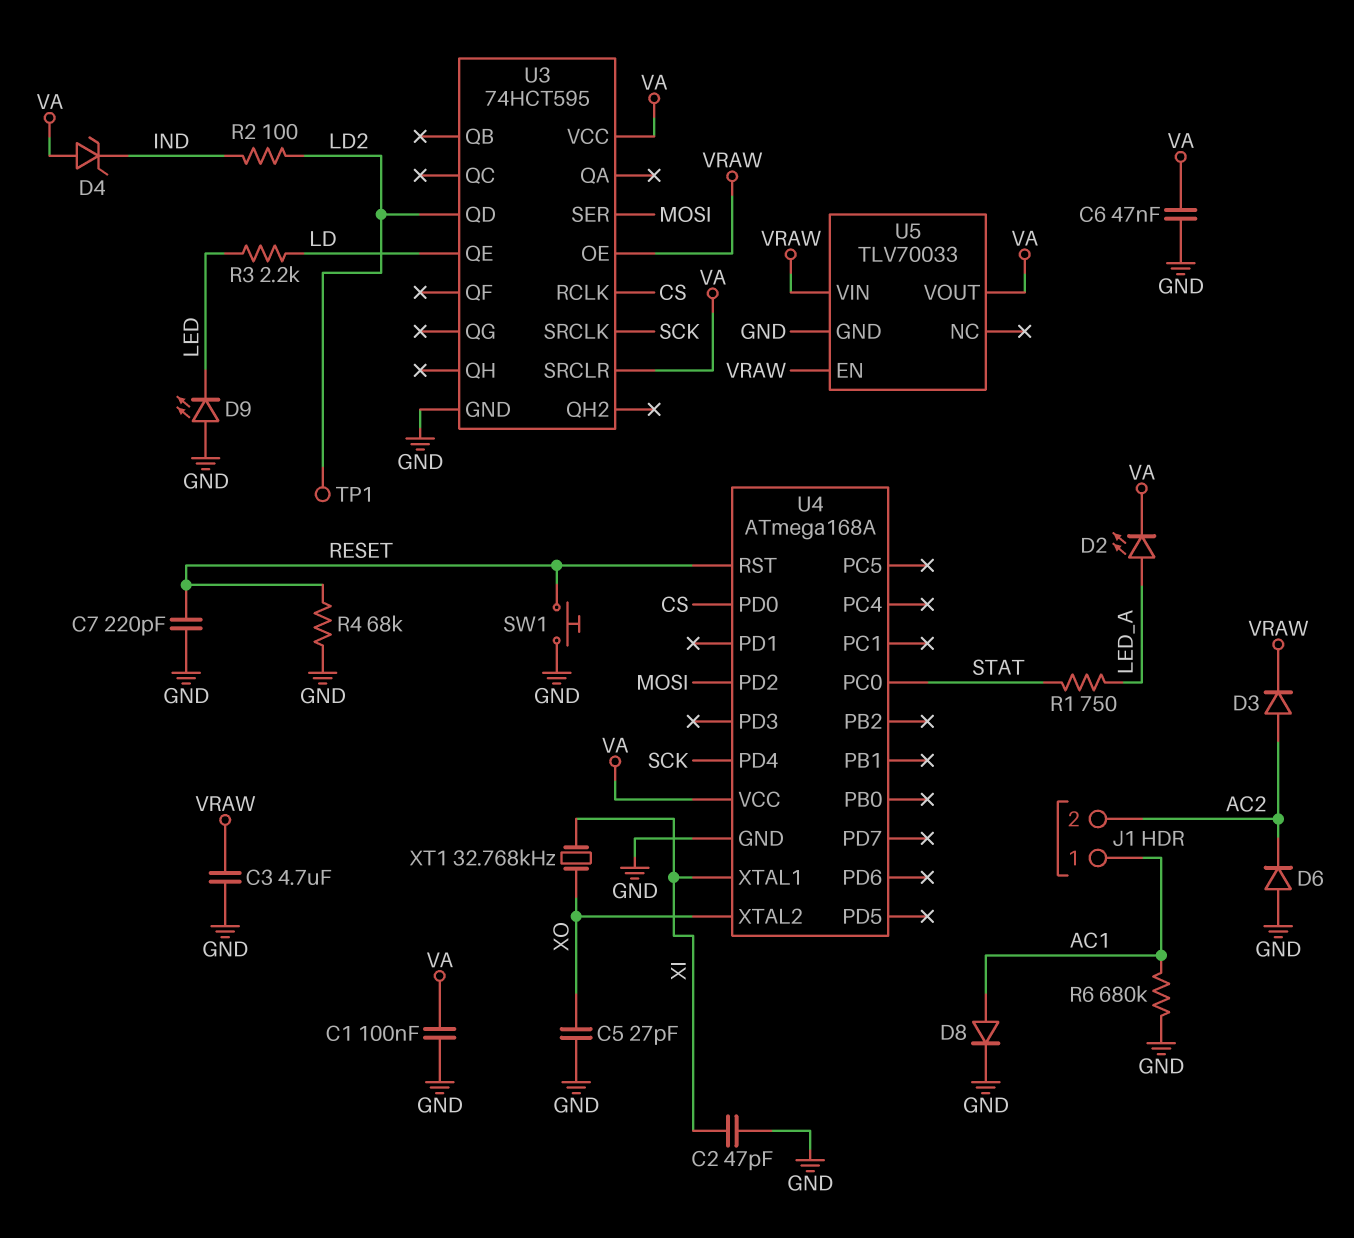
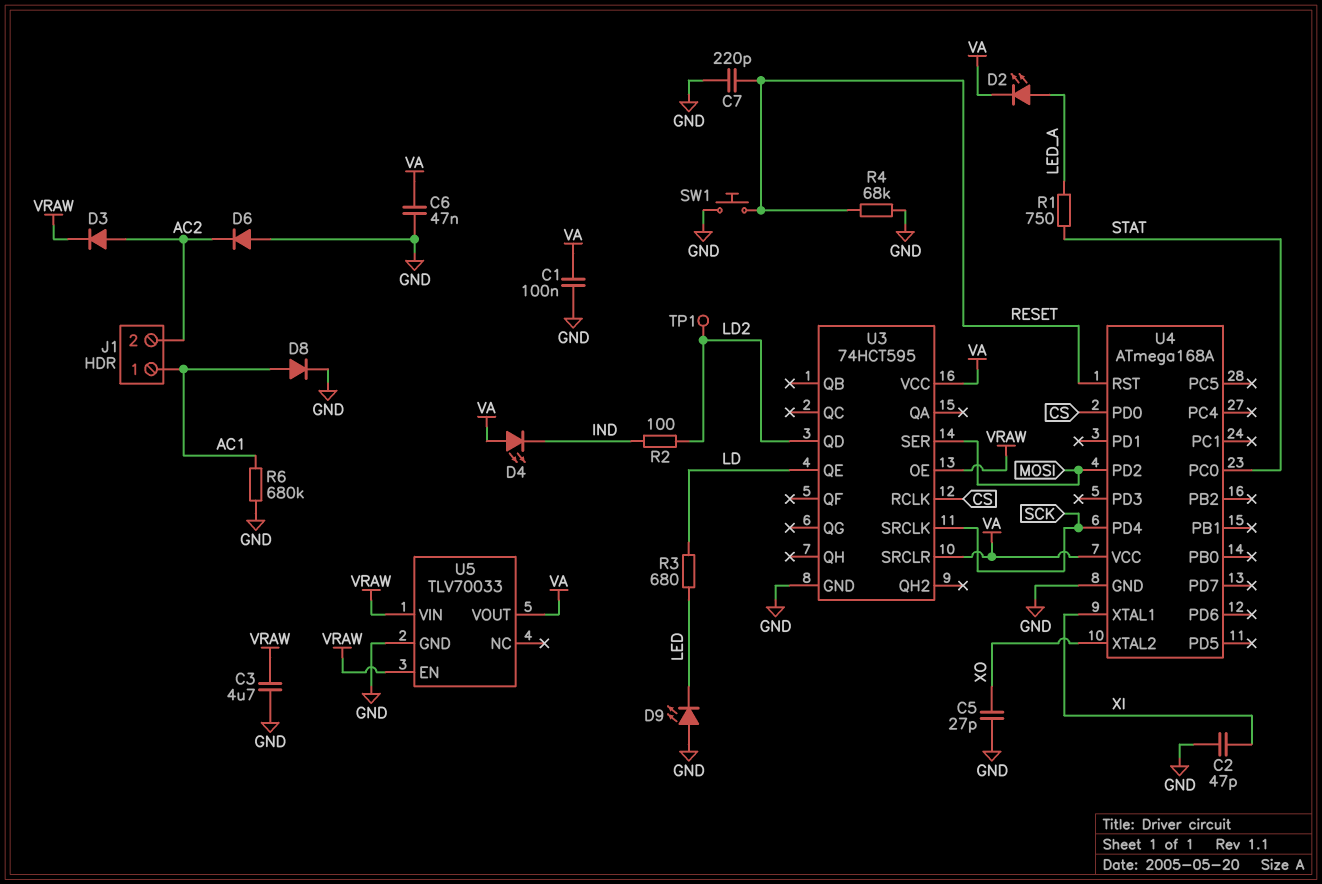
D4: zener (A VA, K IND) -> LED (A VA, K IND)
R3: 2.2k (LD, LED) -> 680 (LD, LED)
XT1: 32.768kHz (XI, XO) -> none

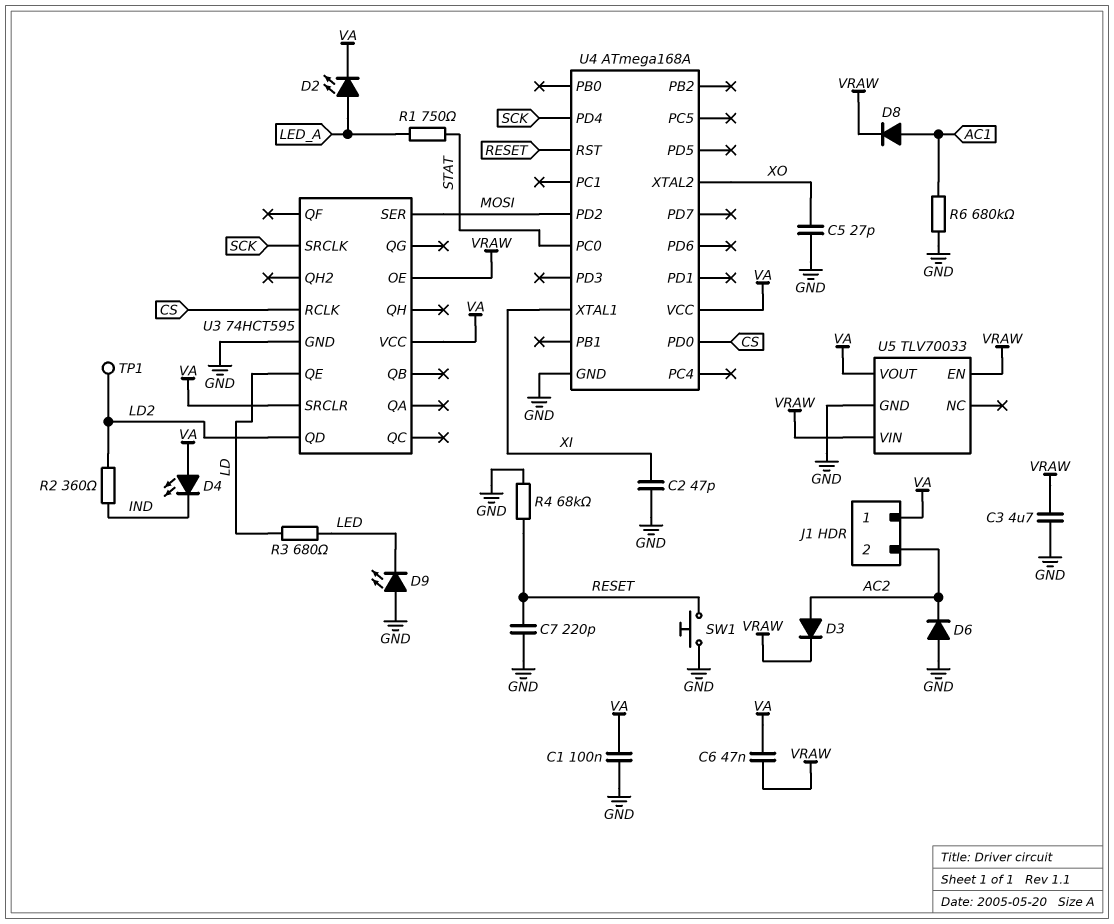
C6: 47nF (GND, VA) -> 47nF (VA, VRAW)
D8: diode (A AC1, K GND) -> diode (A AC1, K VRAW)
J1 pin 1: AC1 -> VA
R2: 100 (IND, LD2) -> 360 (IND, LD2)

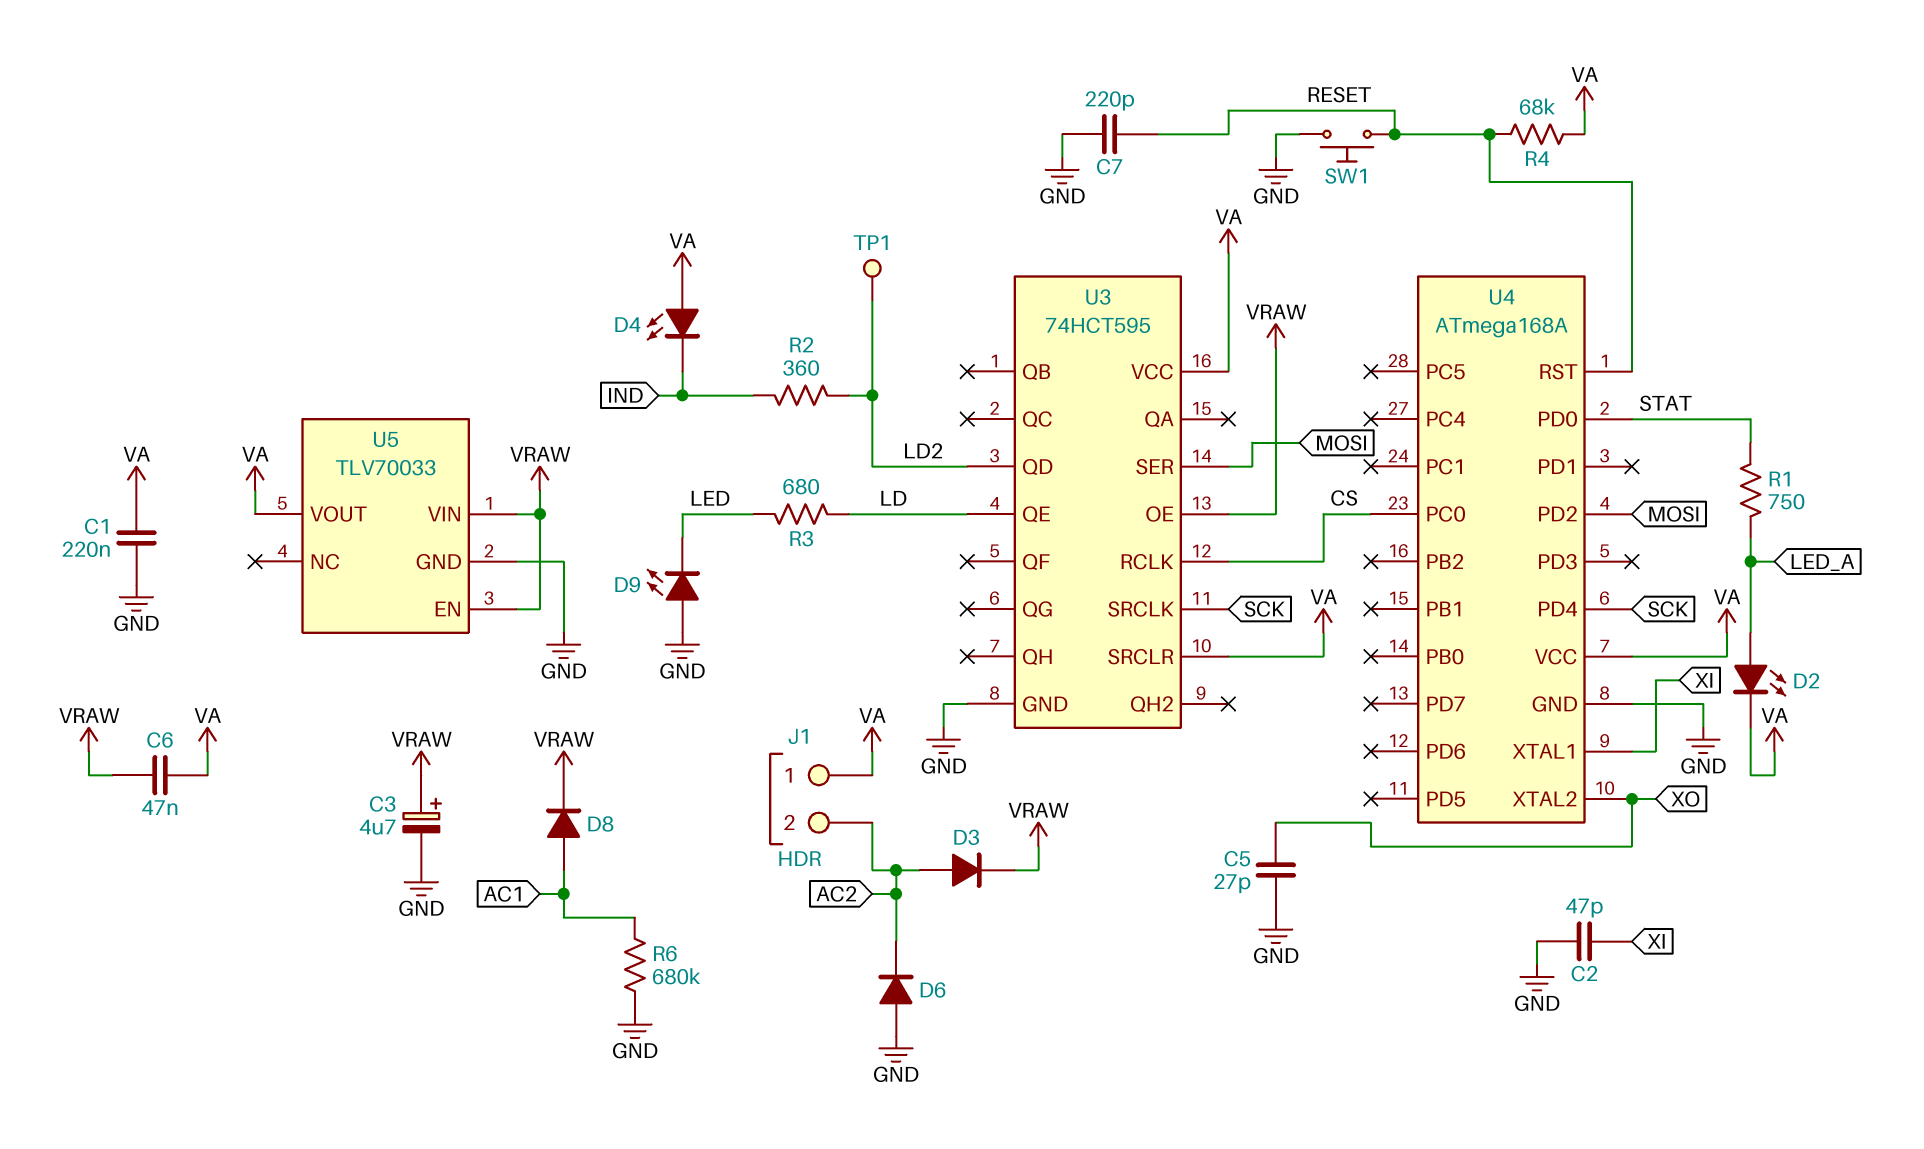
C1: 100nF (GND, VA) -> 220nF (GND, VA)
C3: 4.7uF (GND, VRAW) -> 4.7uF (plus VRAW, minus GND)
R4: 68k (GND, RESET) -> 68k (RESET, VA)
U4 pin PC0: STAT -> CS
U4 pin PD0: CS -> STAT

